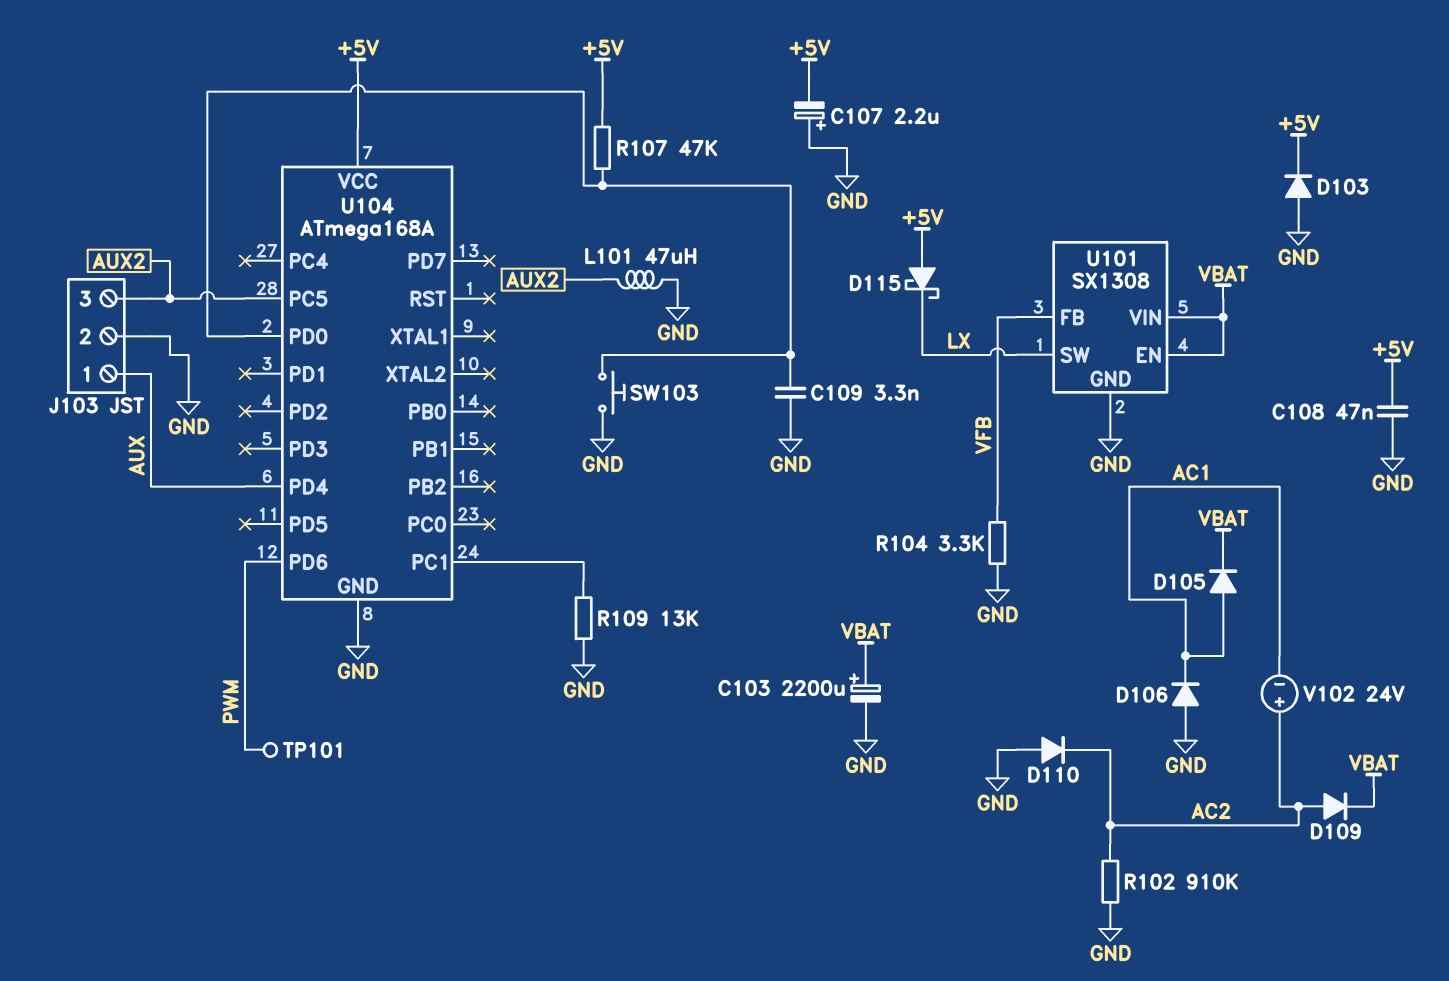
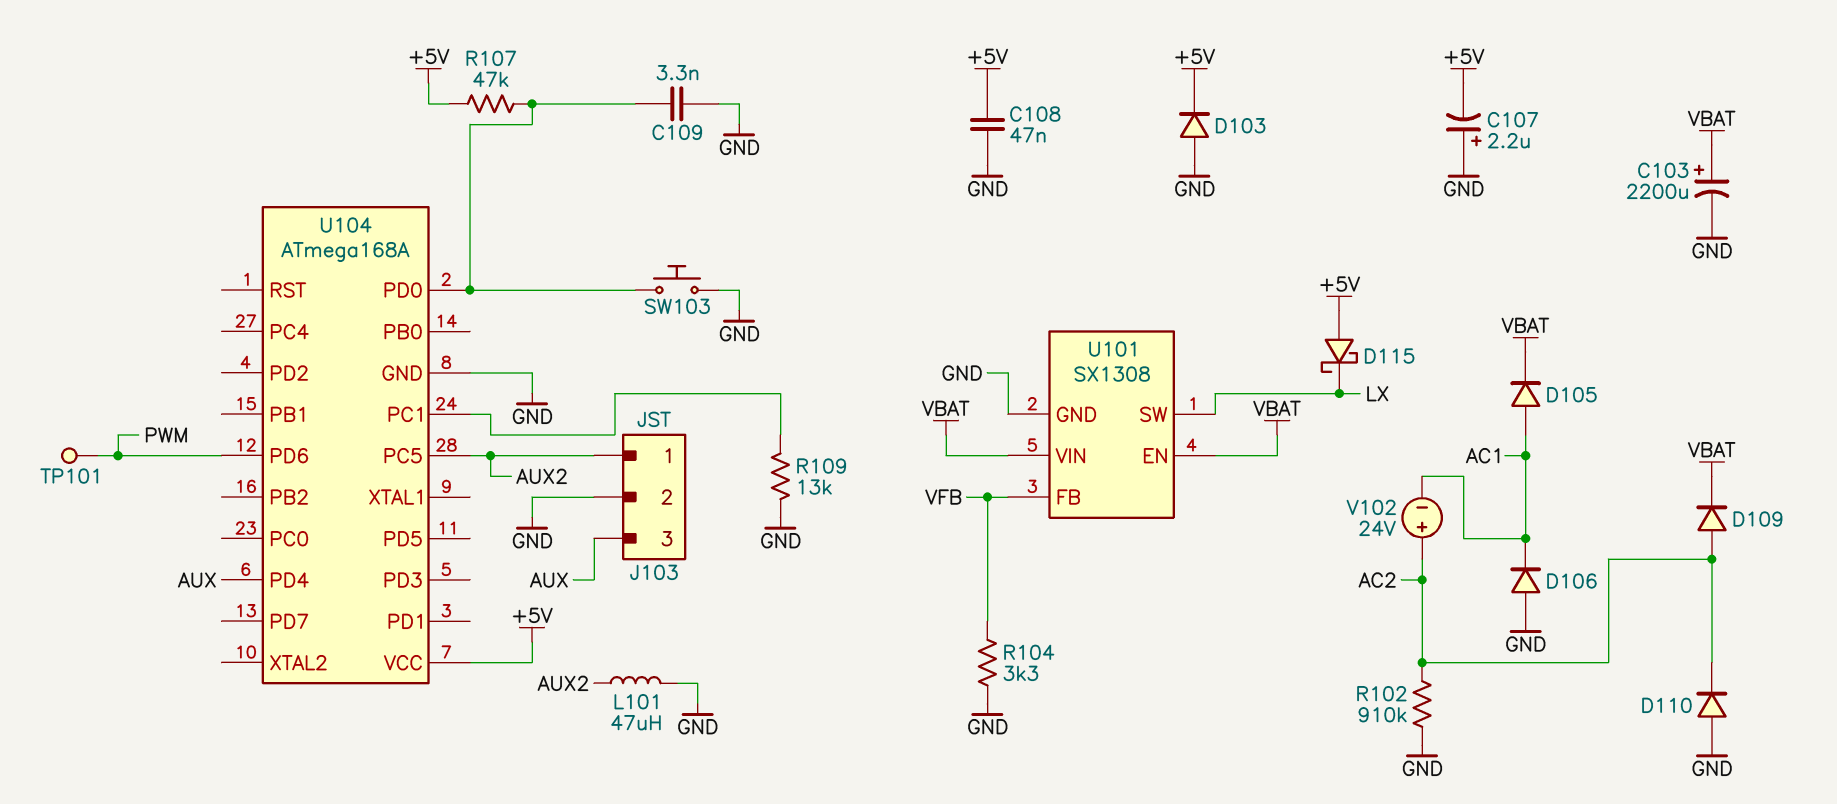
J103 pin 1: AUX -> AUX2
J103 pin 3: AUX2 -> AUX

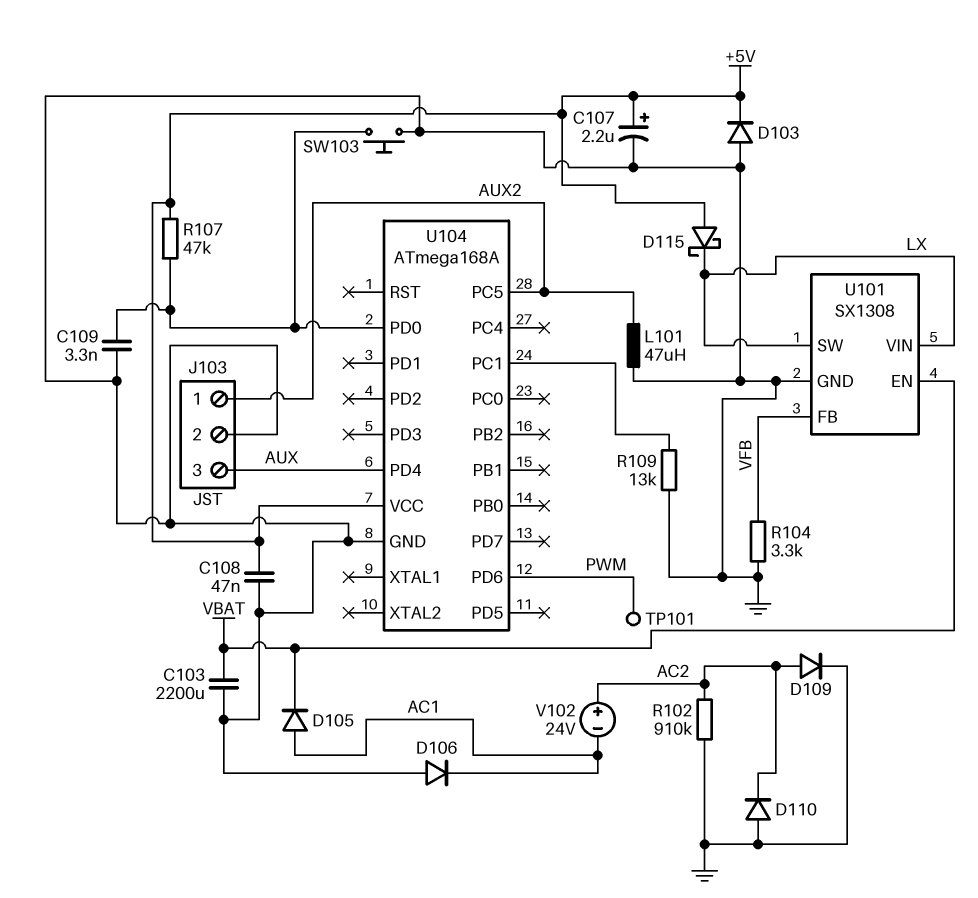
C103: 2200uF (plus VBAT, minus GND) -> 2200uF (GND, VBAT)
C107: 2.2uF (plus GND, minus +5V) -> 2.2uF (plus +5V, minus GND)
D109: diode (A AC2, K VBAT) -> diode (A AC2, K GND)
U101 pin VIN: VBAT -> LX

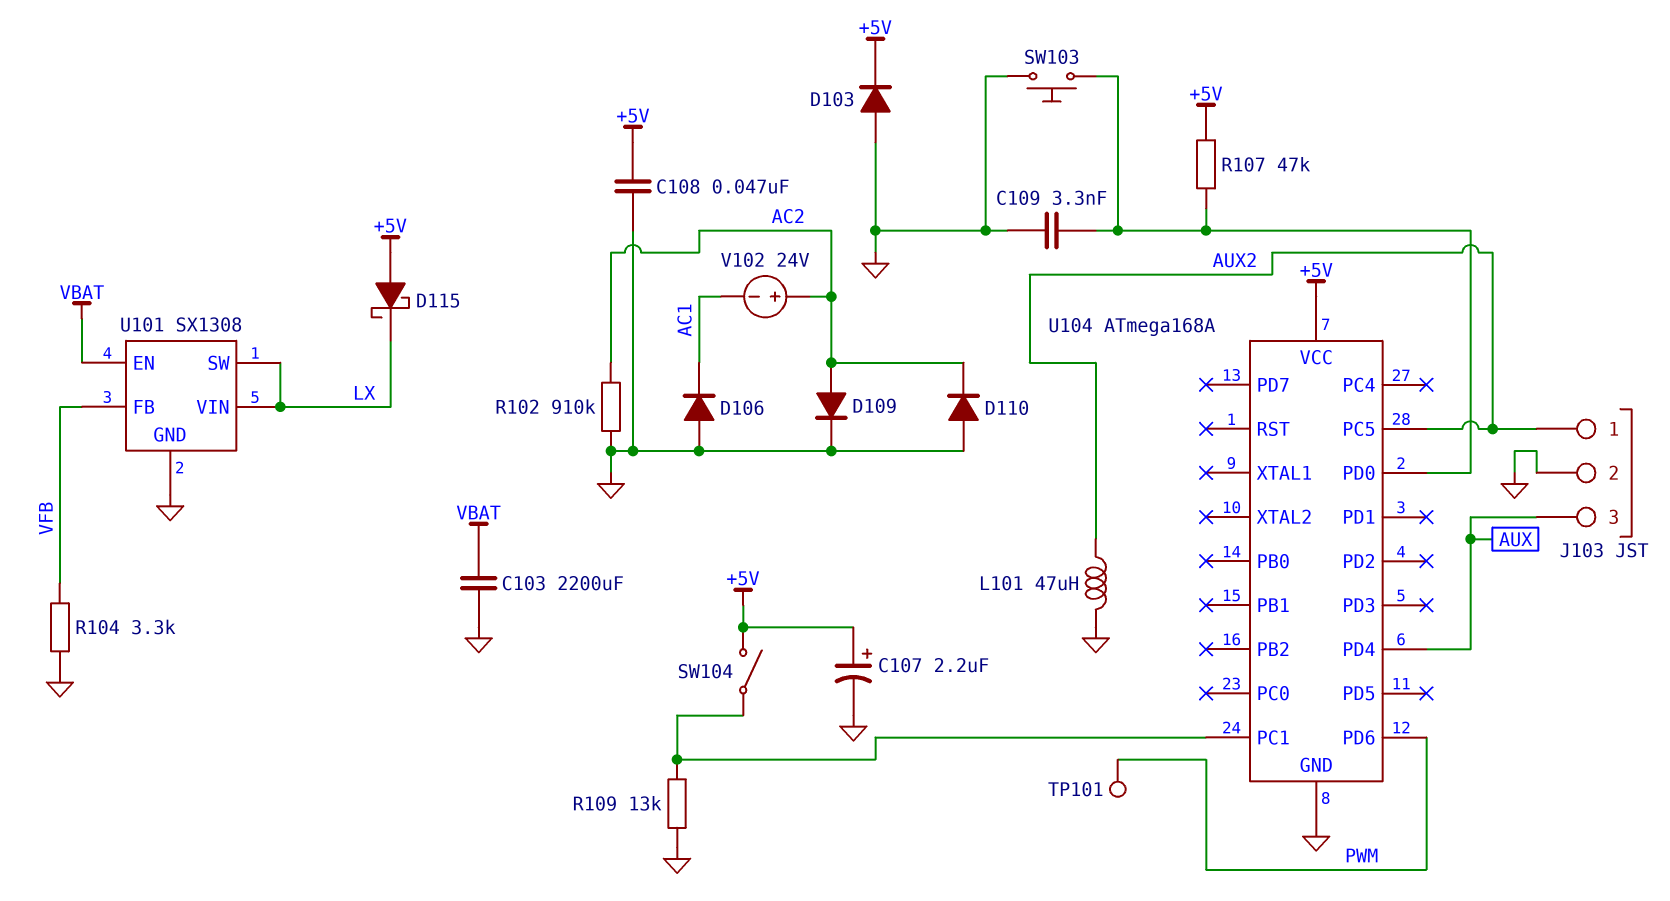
D105: diode (A AC1, K VBAT) -> none
SW104: none -> switch (+5V, U104/PC1)

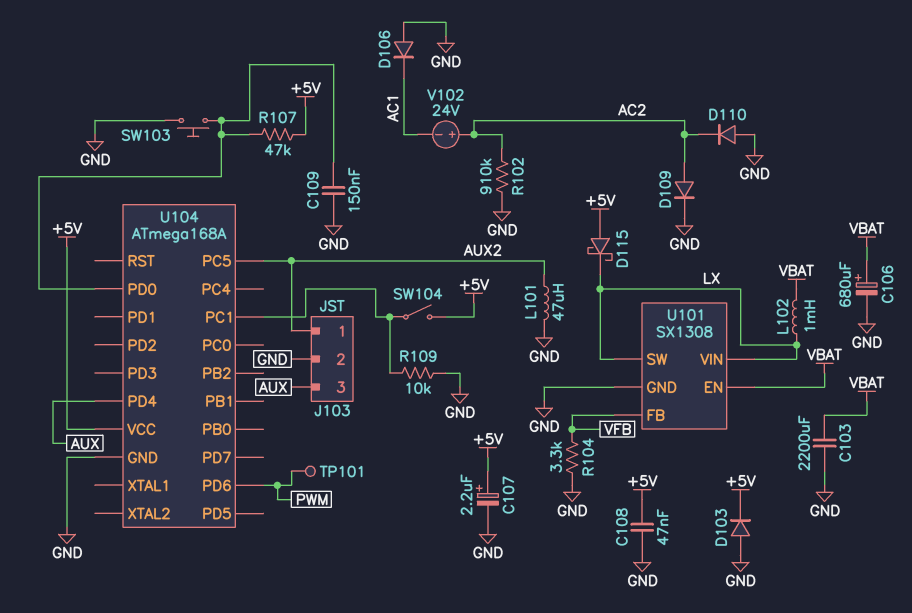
C106: none -> 680uF (plus VBAT, minus GND)
C109: 3.3nF (GND, U104/PD0) -> 150nF (GND, U104/PD0)
L102: none -> 1mH (LX, VBAT)
R109: 13k (GND, U104/PC1) -> 10k (GND, U104/PC1)

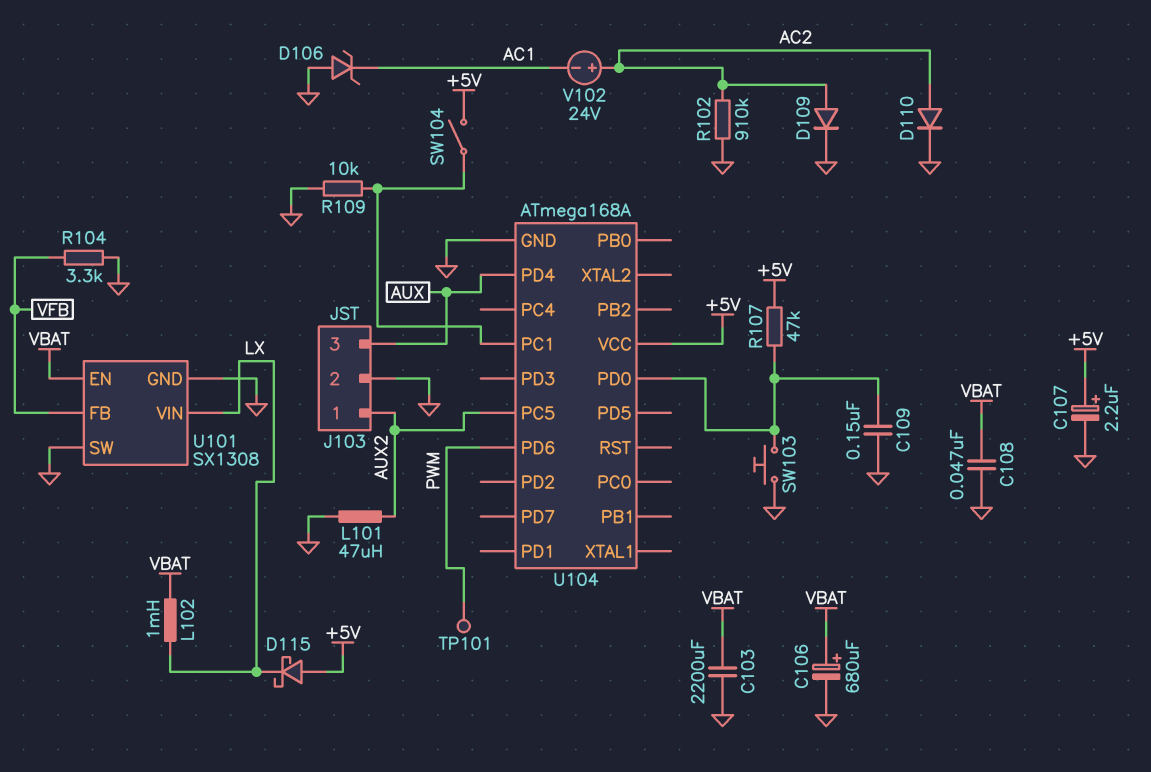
C108: 47nF (+5V, GND) -> 47nF (GND, VBAT)
D103: diode (A GND, K +5V) -> none
D106: diode (A GND, K AC1) -> zener (A GND, K AC1)
D110: diode (A GND, K AC2) -> diode (A AC2, K GND)
U101 pin SW: LX -> GND

